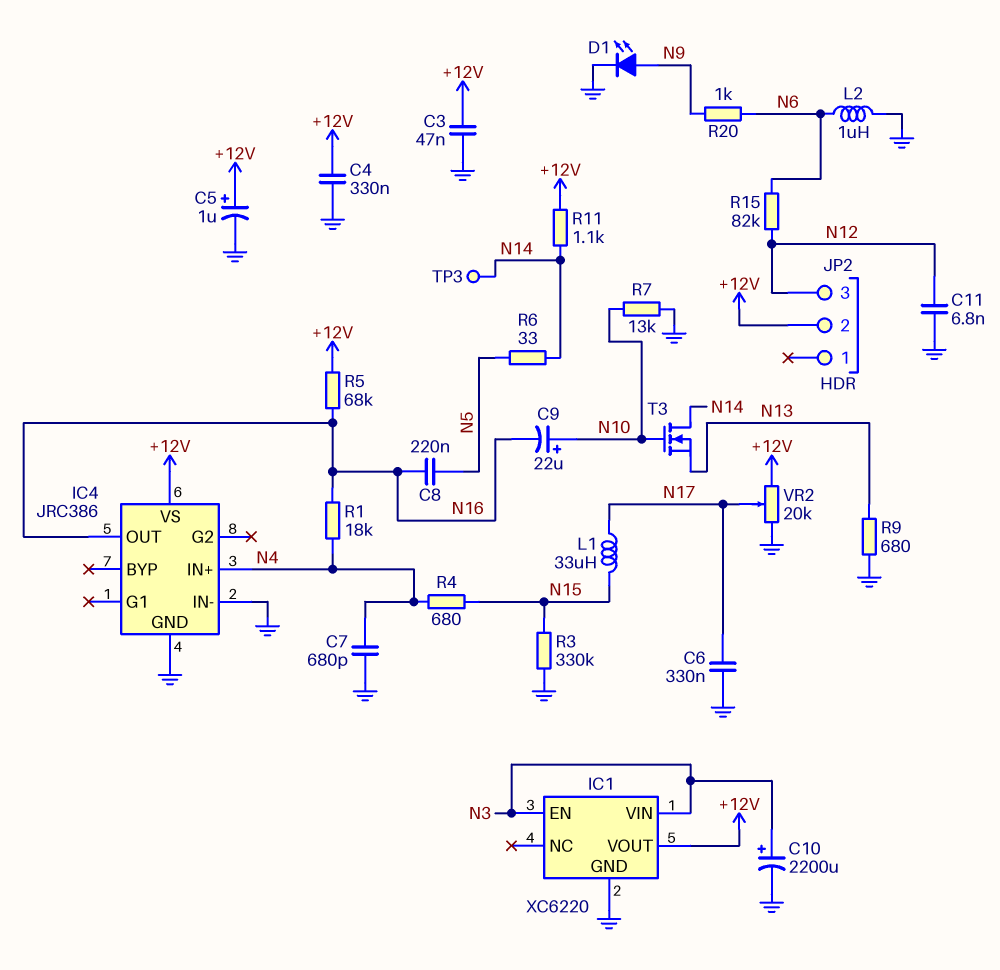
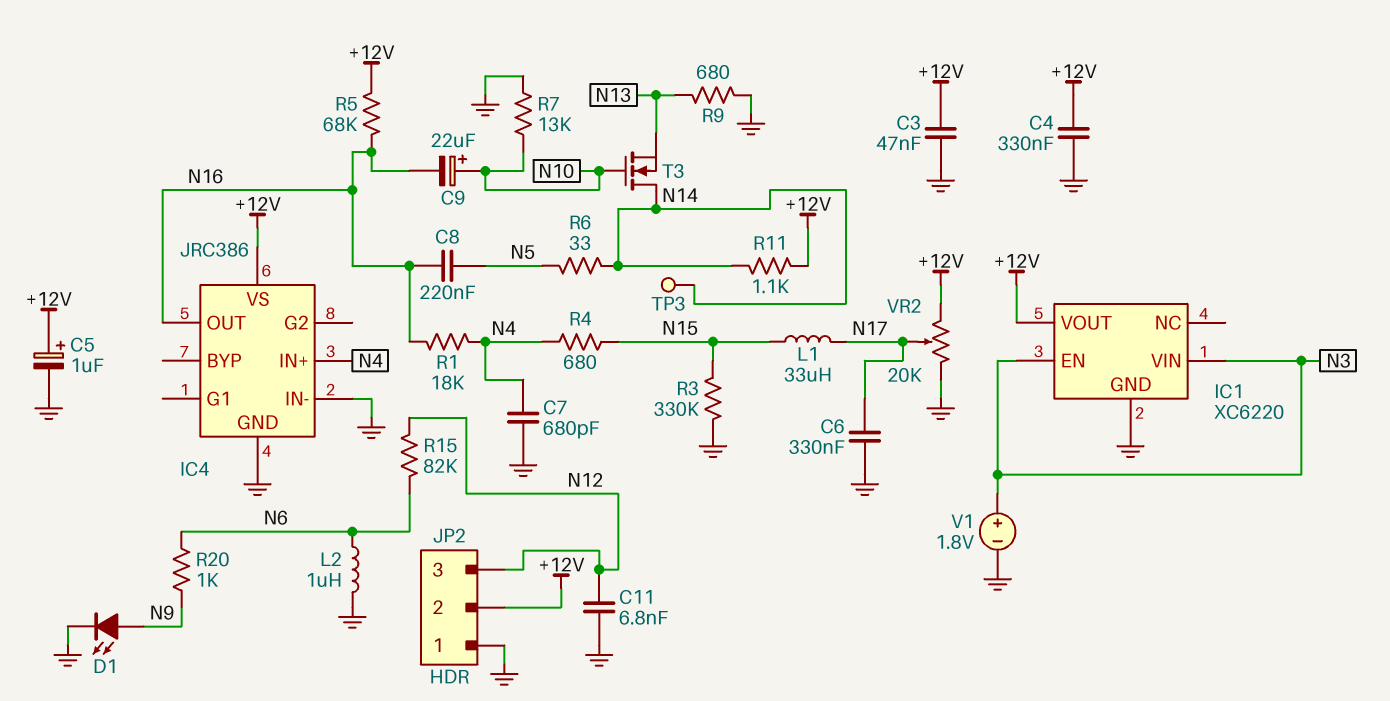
C10: 2200uF (plus N3, minus GND) -> none
JP2 pin 1: none -> GND
V1: none -> 1.8V (plus N3, minus GND)

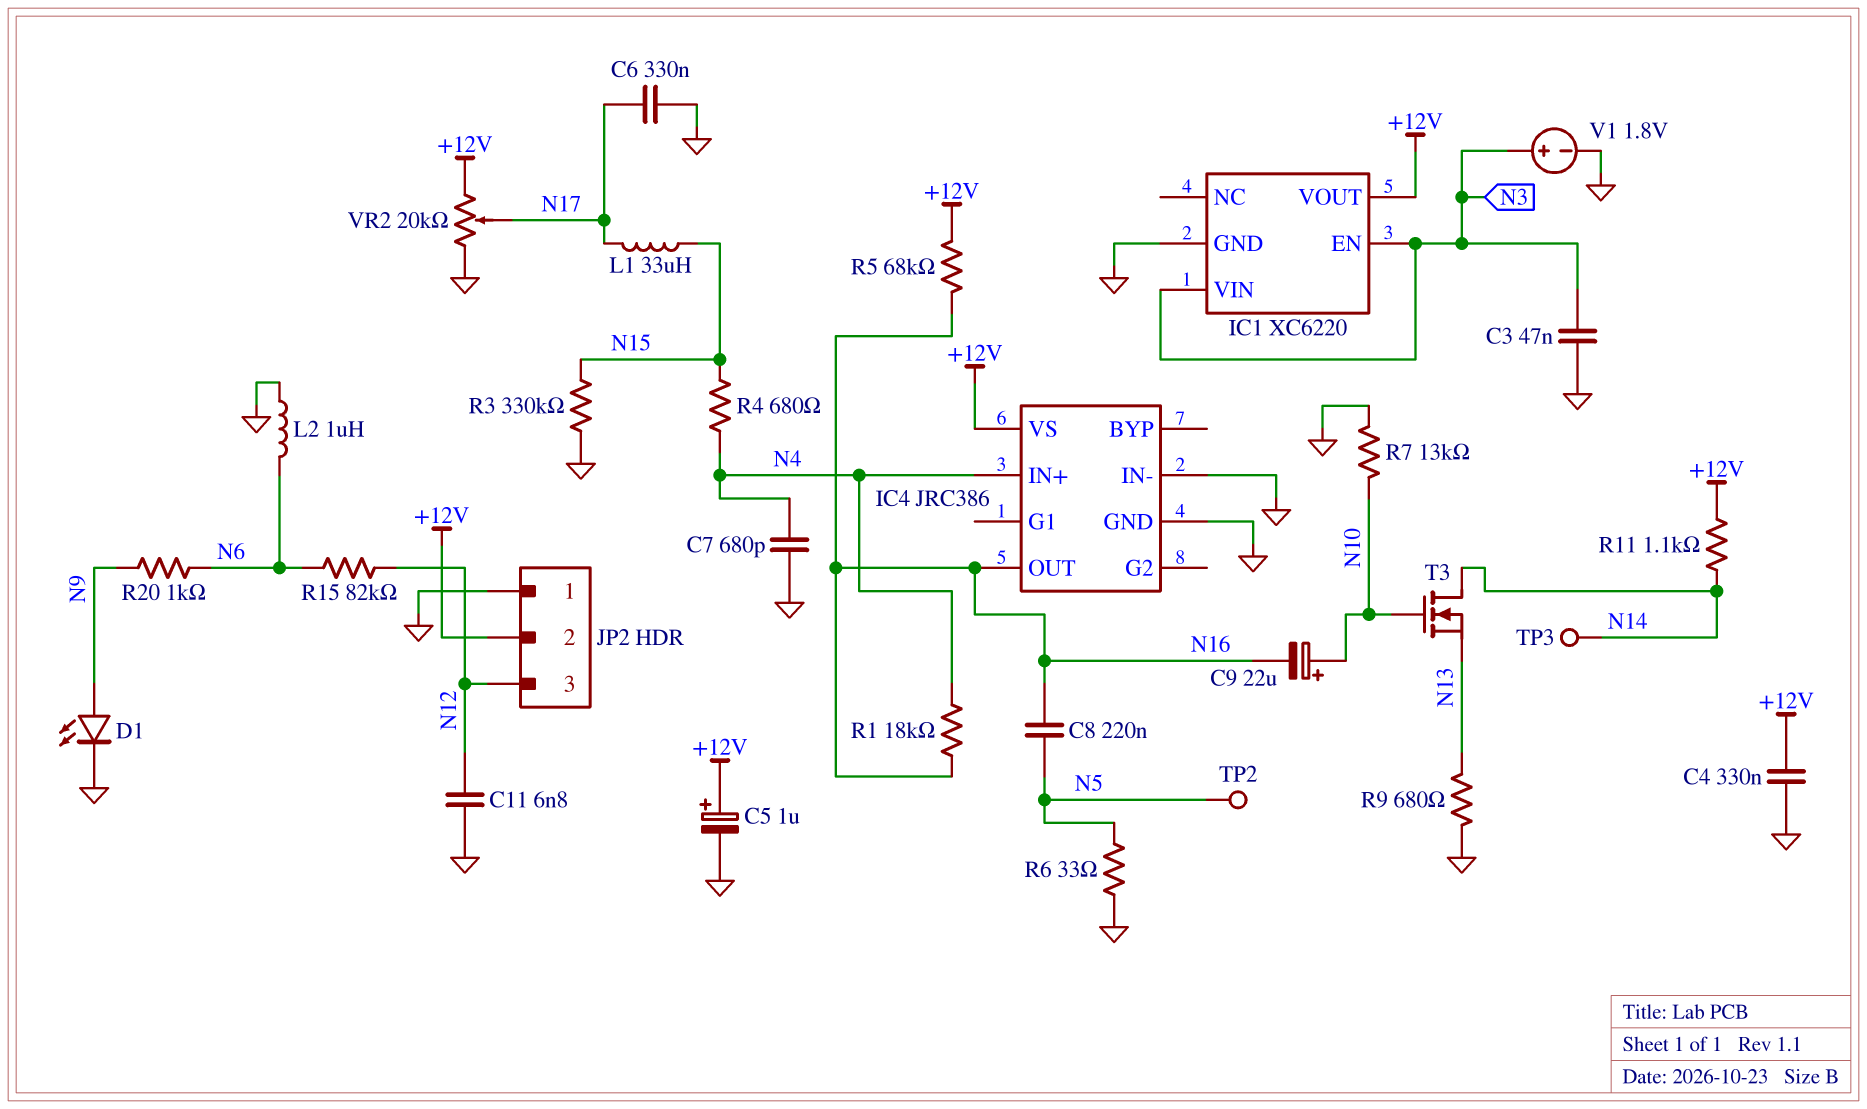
C3: 47nF (+12V, GND) -> 47nF (GND, N3)
R6: 33 (N5, N14) -> 33 (GND, N5)
TP2: none -> test point (N5)

